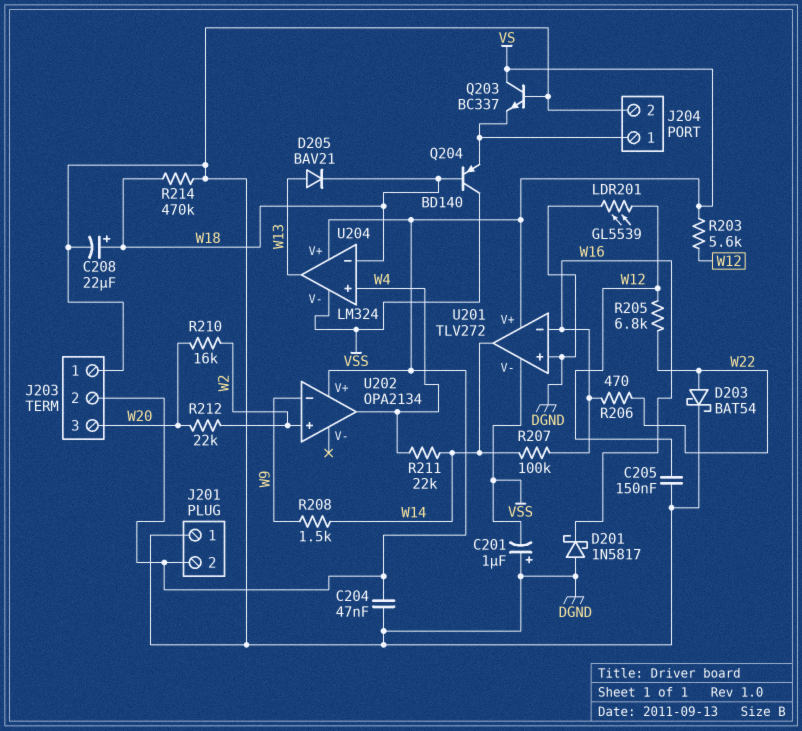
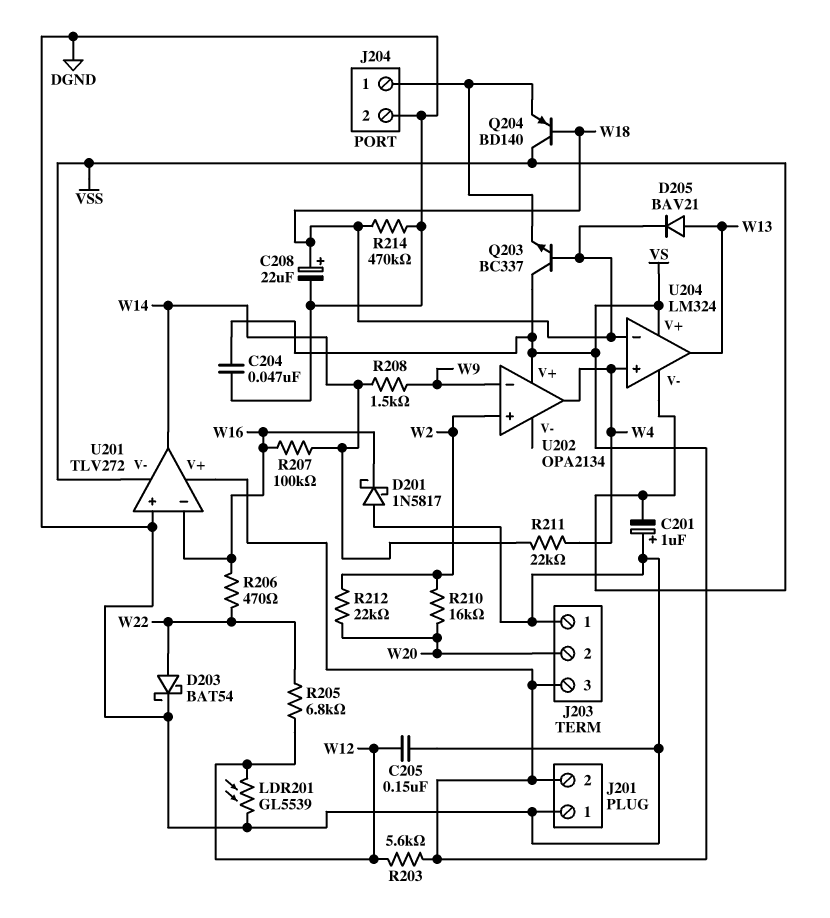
J203 pin 2: VS -> W20
J203 pin 3: W20 -> VS
Q203: NPN BC337 (B DGND, C VS, E J204/1) -> NPN BC337 (B W18, C VS, E J204/1)

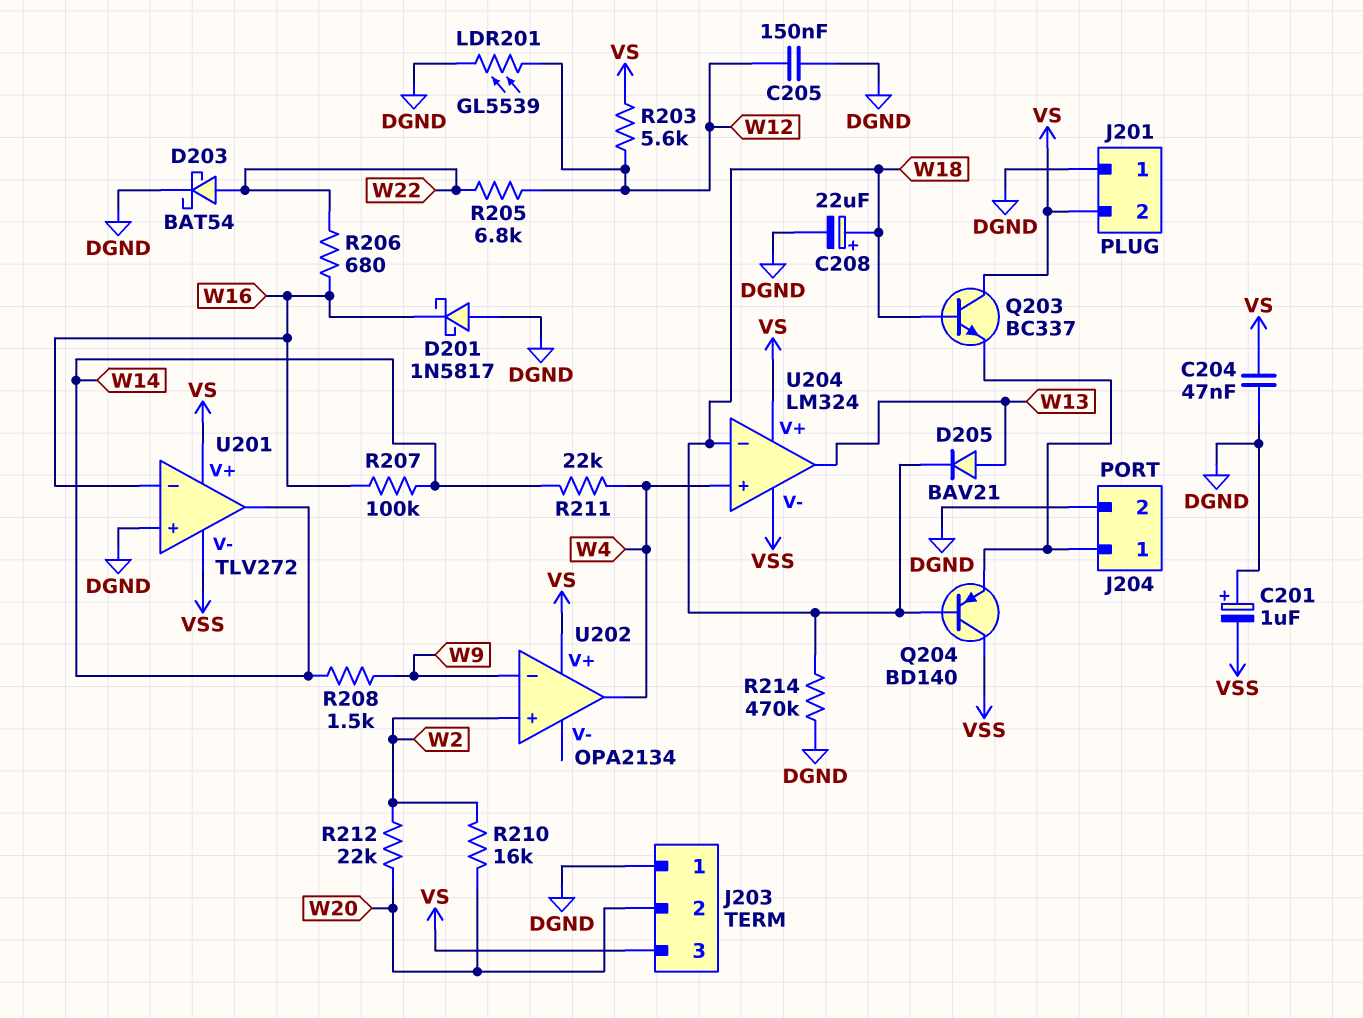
R206: 470 (W16, W22) -> 680 (W16, W22)

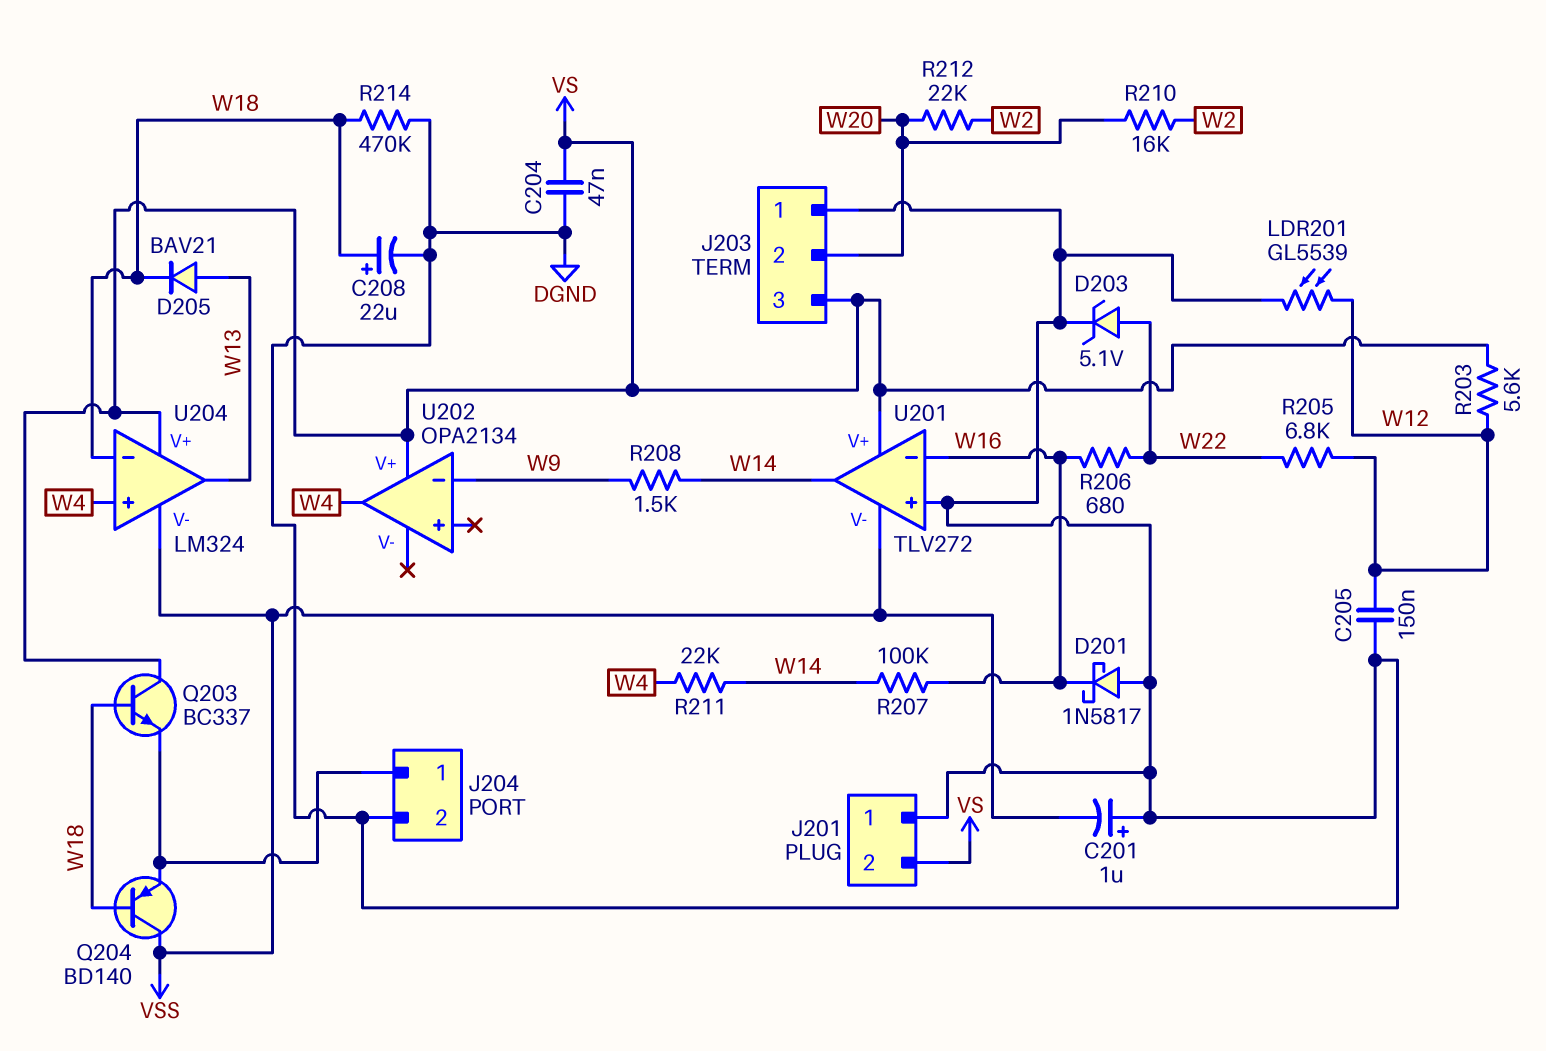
D203: schottky BAT54 (A W22, K DGND) -> zener 5.1V (A W22, K DGND)
U202 pin in+: W2 -> none

